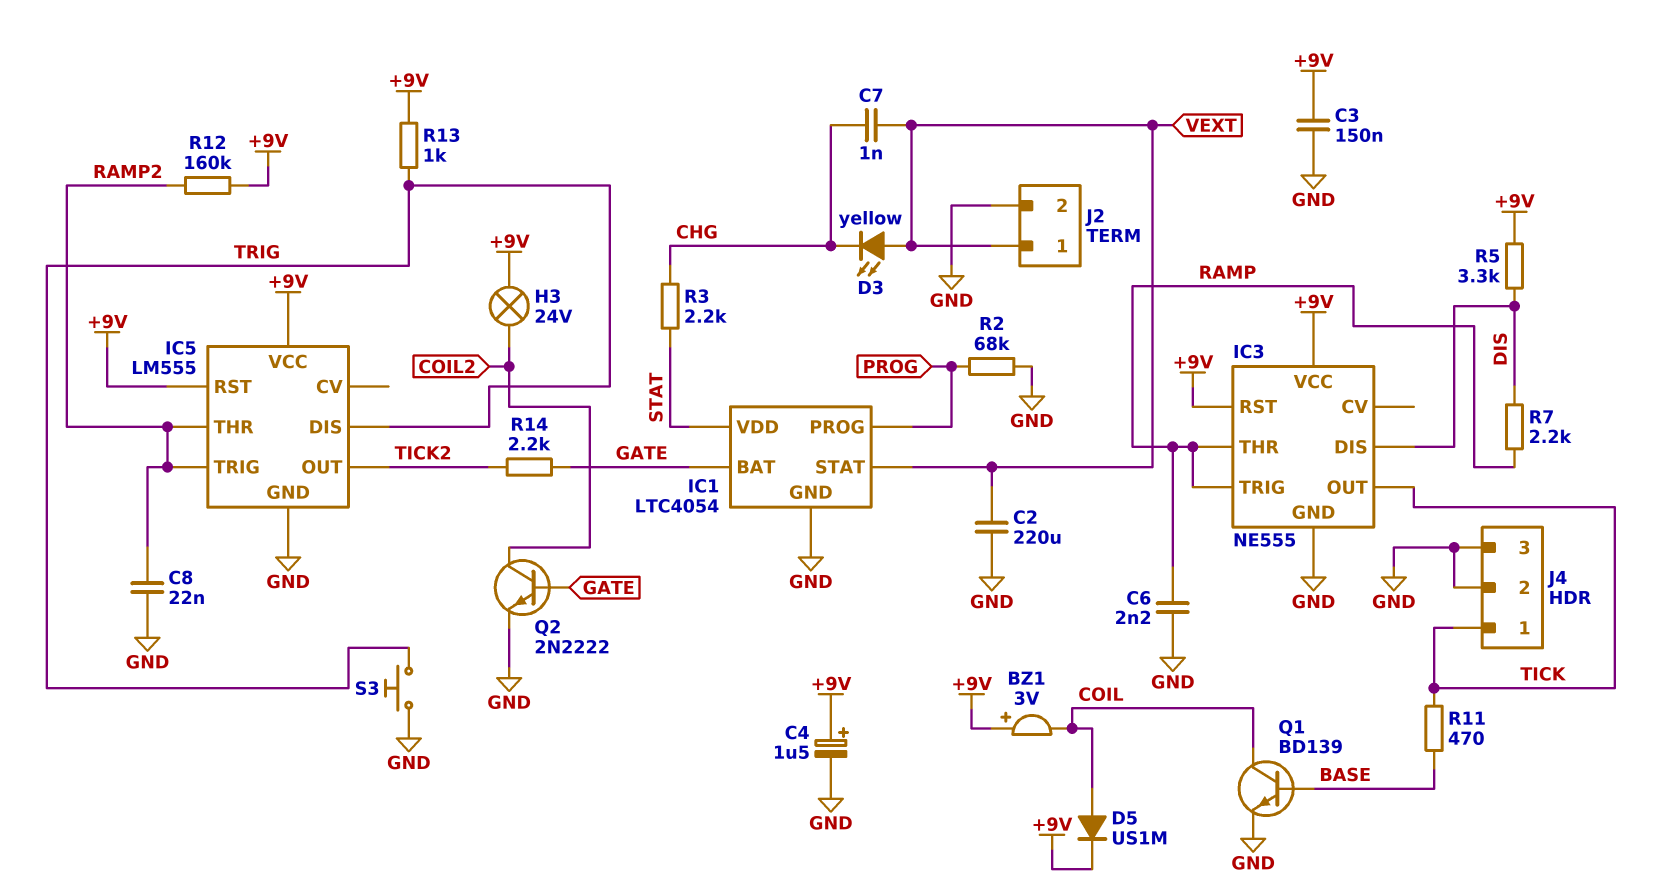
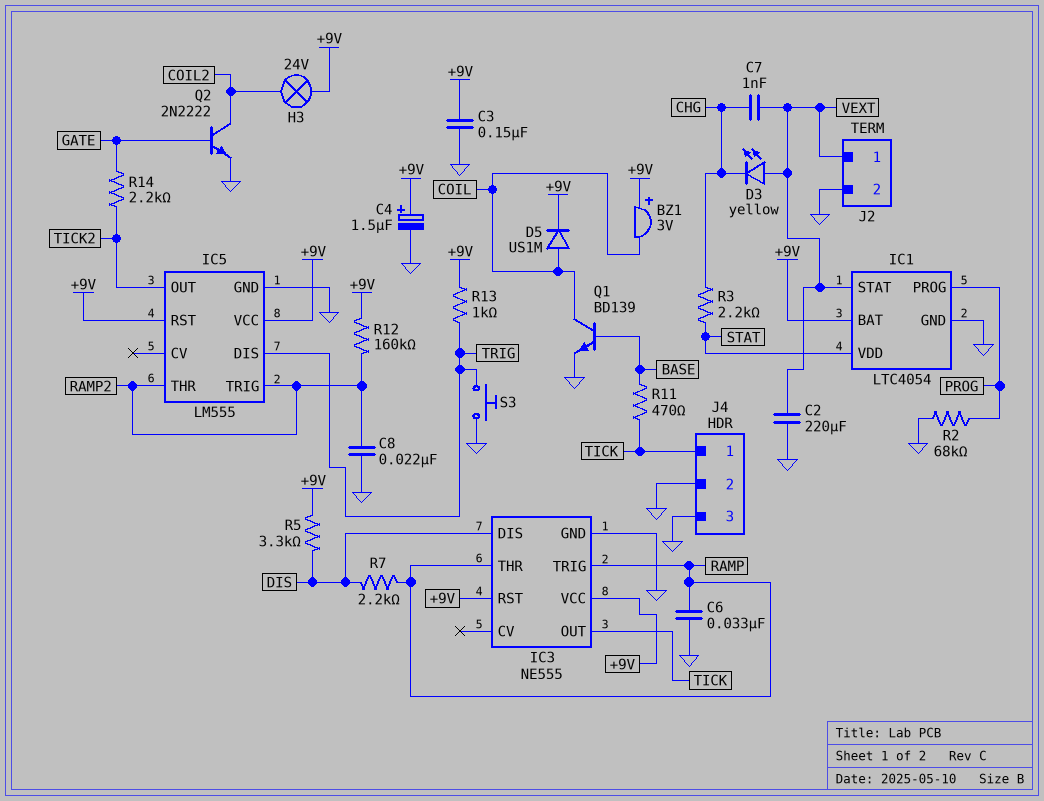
C6: 2.2nF (GND, RAMP) -> 33nF (GND, RAMP)
IC1 pin BAT: GATE -> +9V

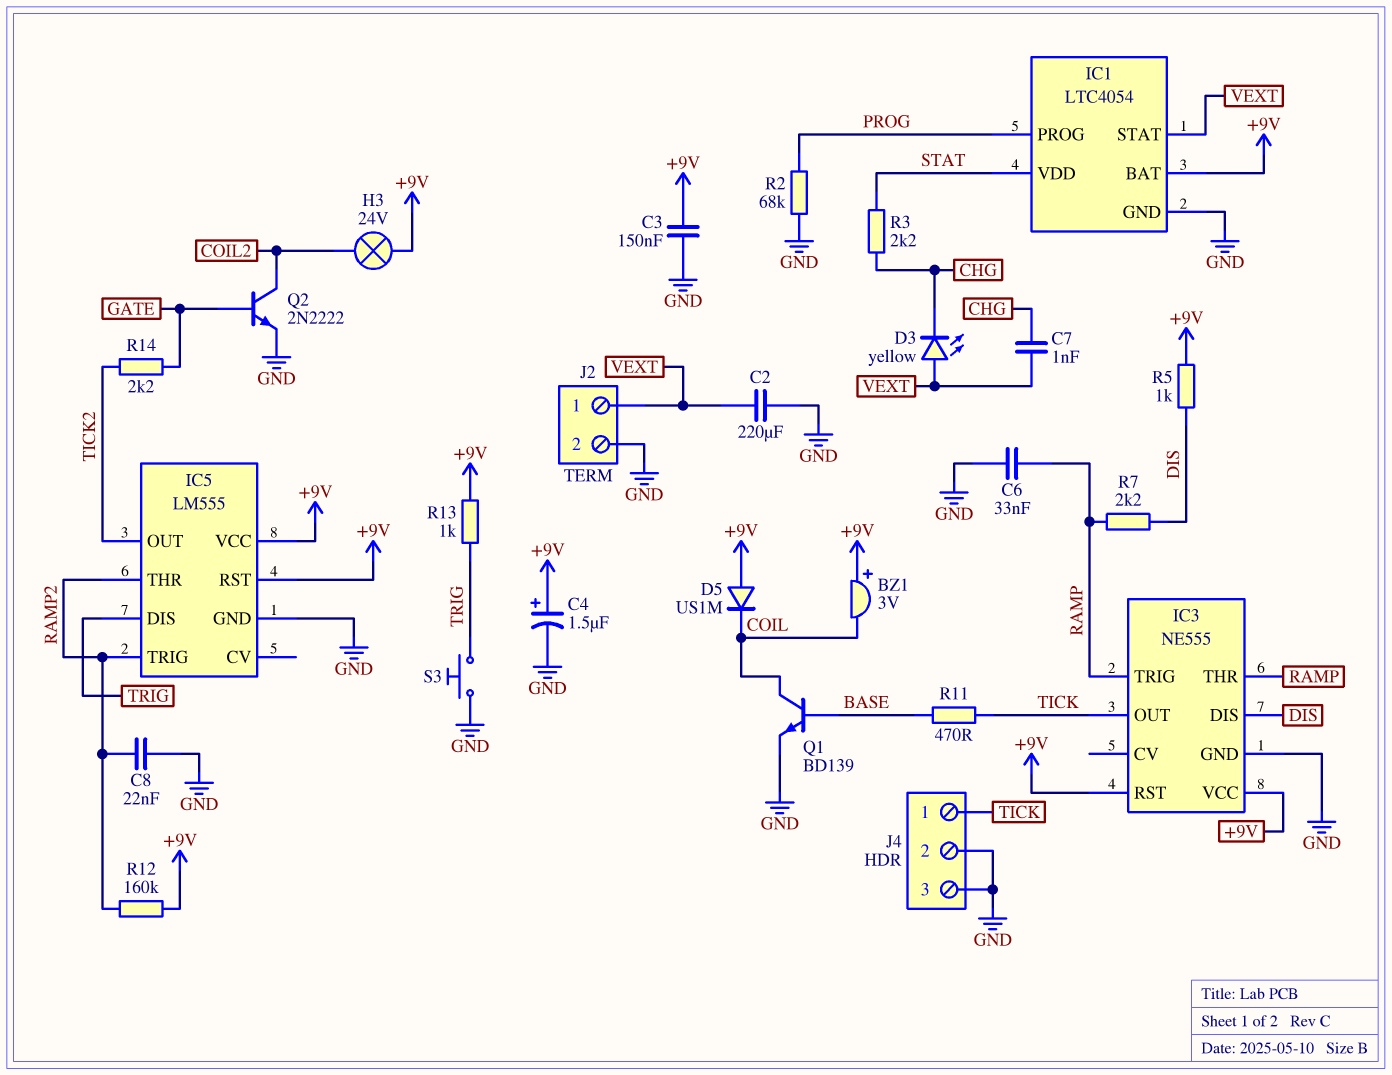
D5: diode US1M (A COIL, K +9V) -> diode US1M (A +9V, K COIL)
R5: 3.3k (+9V, DIS) -> 1k (+9V, DIS)

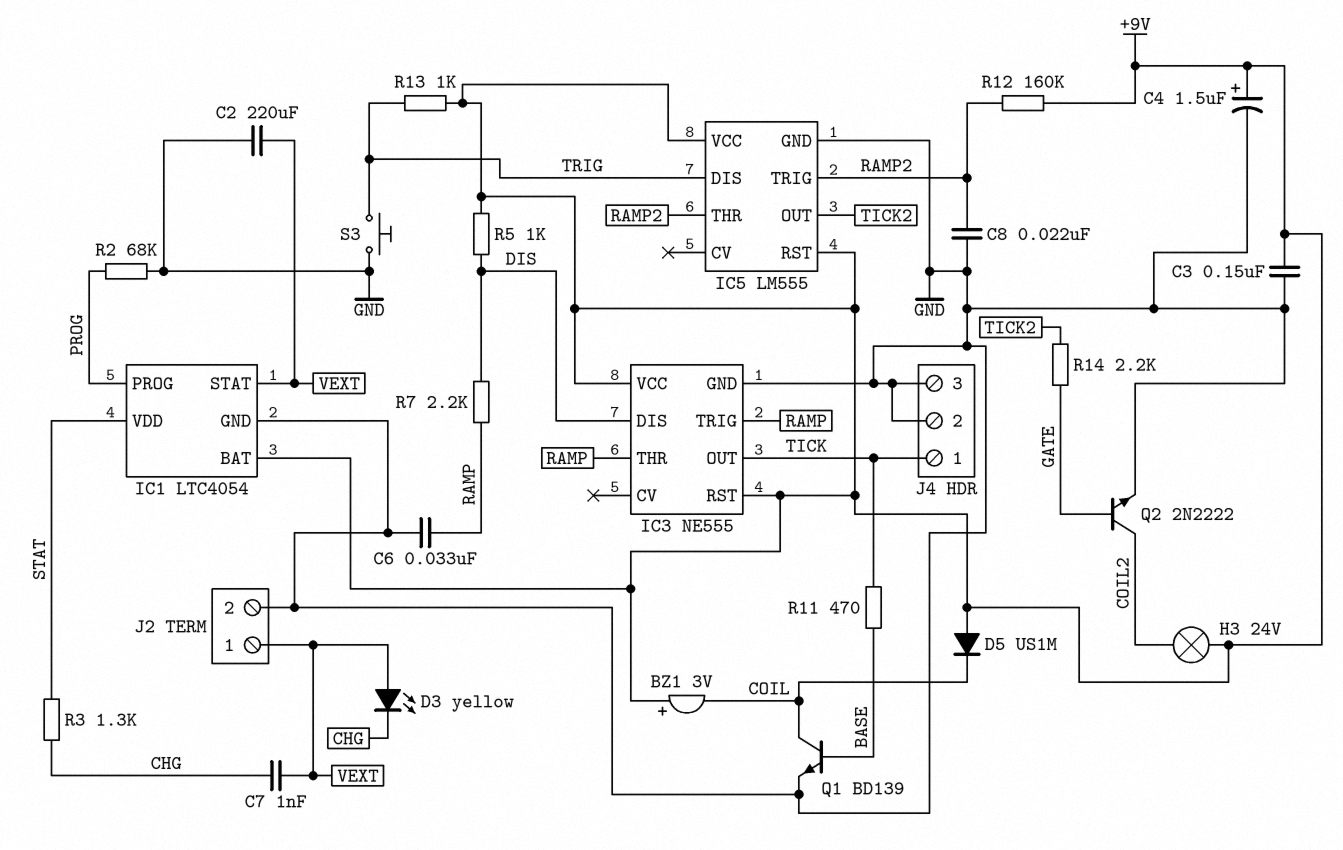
R3: 2.2k (CHG, STAT) -> 1.3k (CHG, STAT)

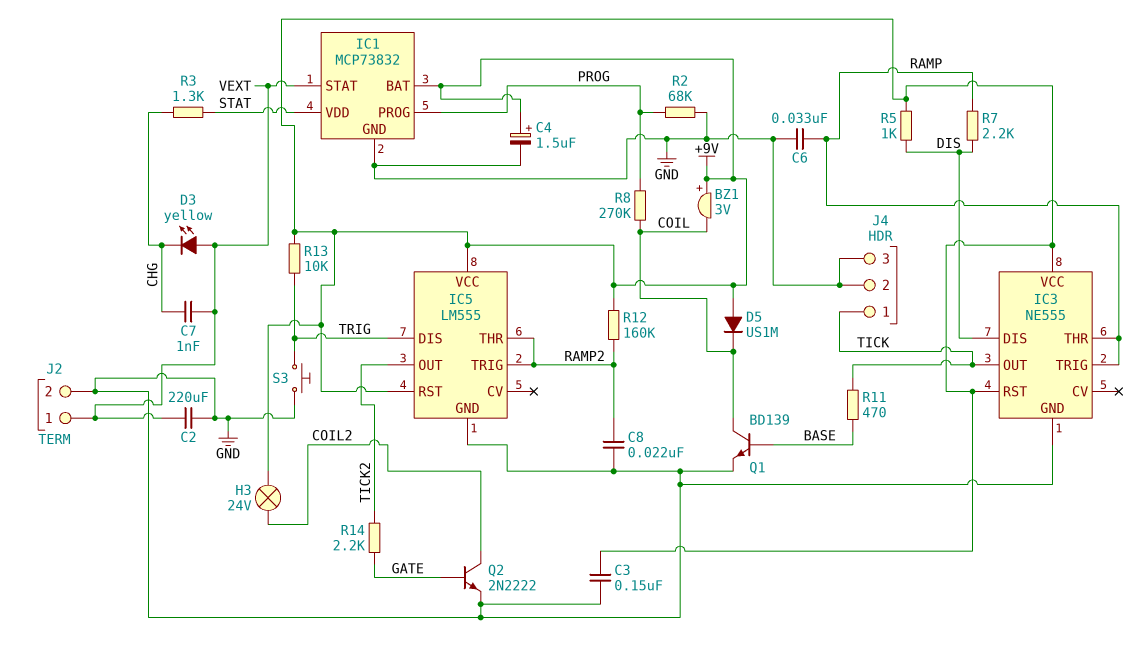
IC1: LTC4054 -> MCP73832
R8: none -> 270k (COIL, PROG)
R13: 1k (+9V, TRIG) -> 10k (+9V, TRIG)

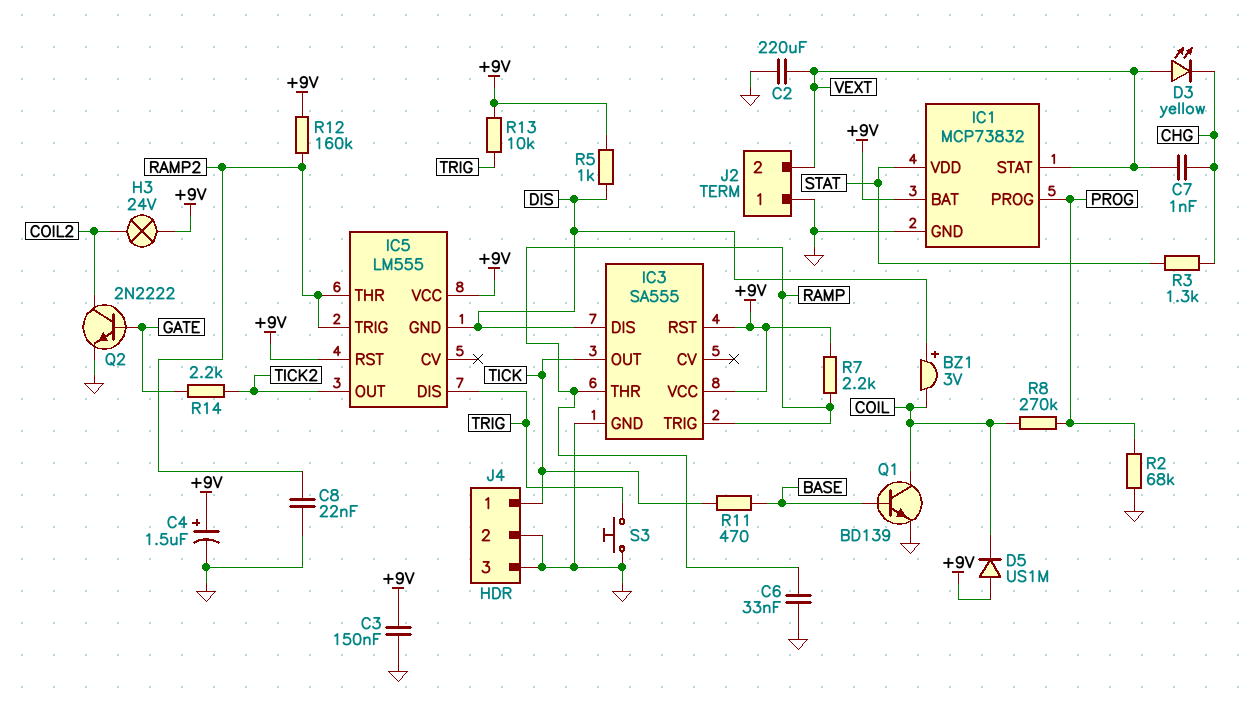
BZ1: buzzer 3V (plus +9V, minus COIL) -> buzzer 3V (plus DIS, minus COIL)
IC3: NE555 -> SA555
IC5 pin GND: GND -> DIS
J2 pin 1: VEXT -> GND
J2 pin 2: GND -> VEXT
R7: 2.2k (DIS, RAMP) -> 2.2k (+9V, RAMP)

